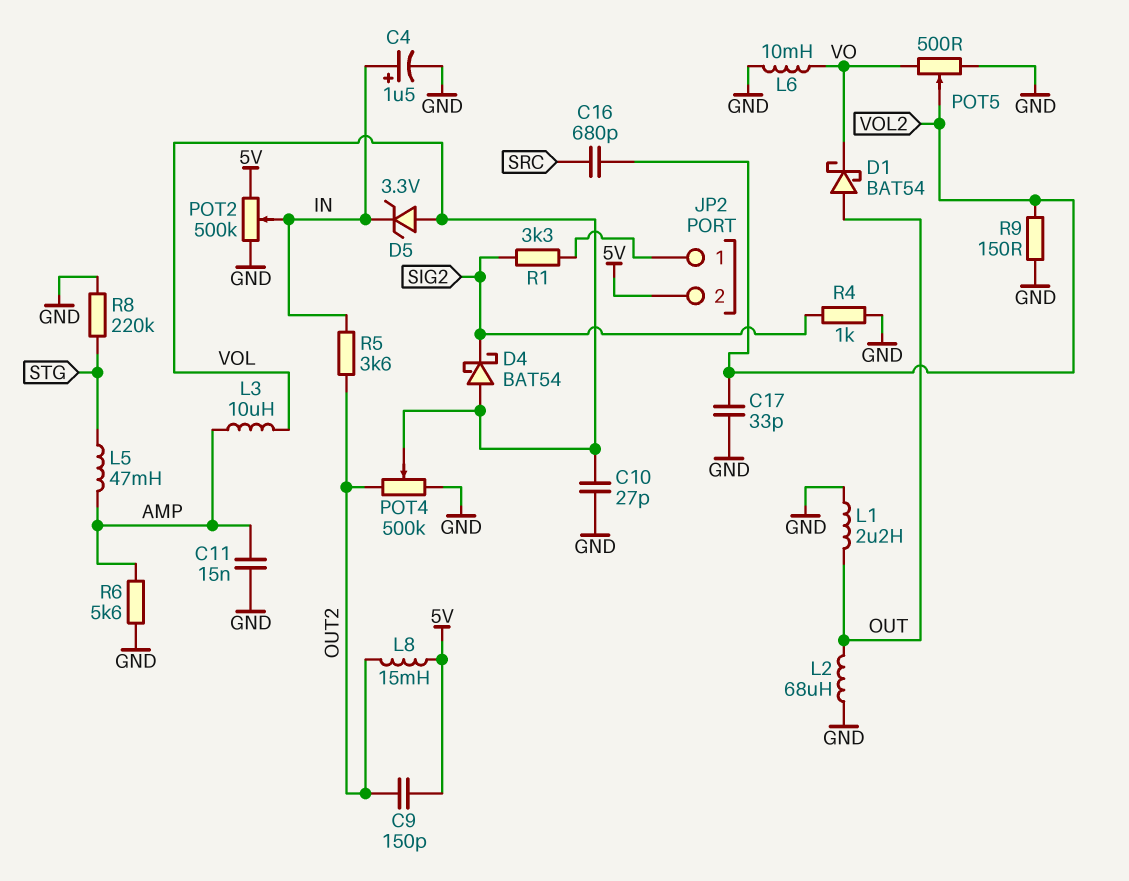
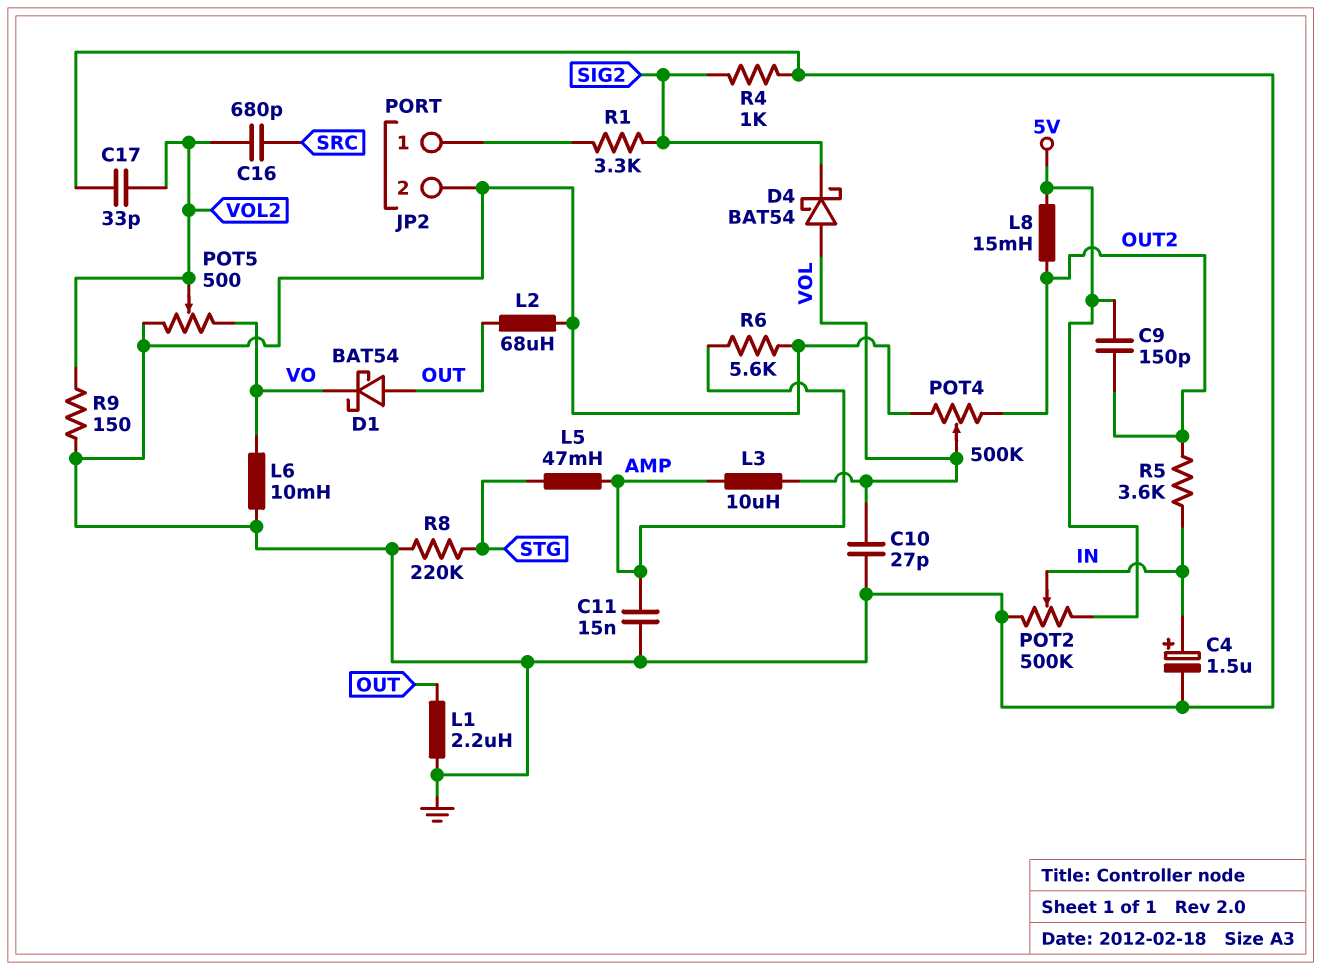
D5: zener 3.3V (A VOL, K IN) -> none
JP2 pin 2: 5V -> GND

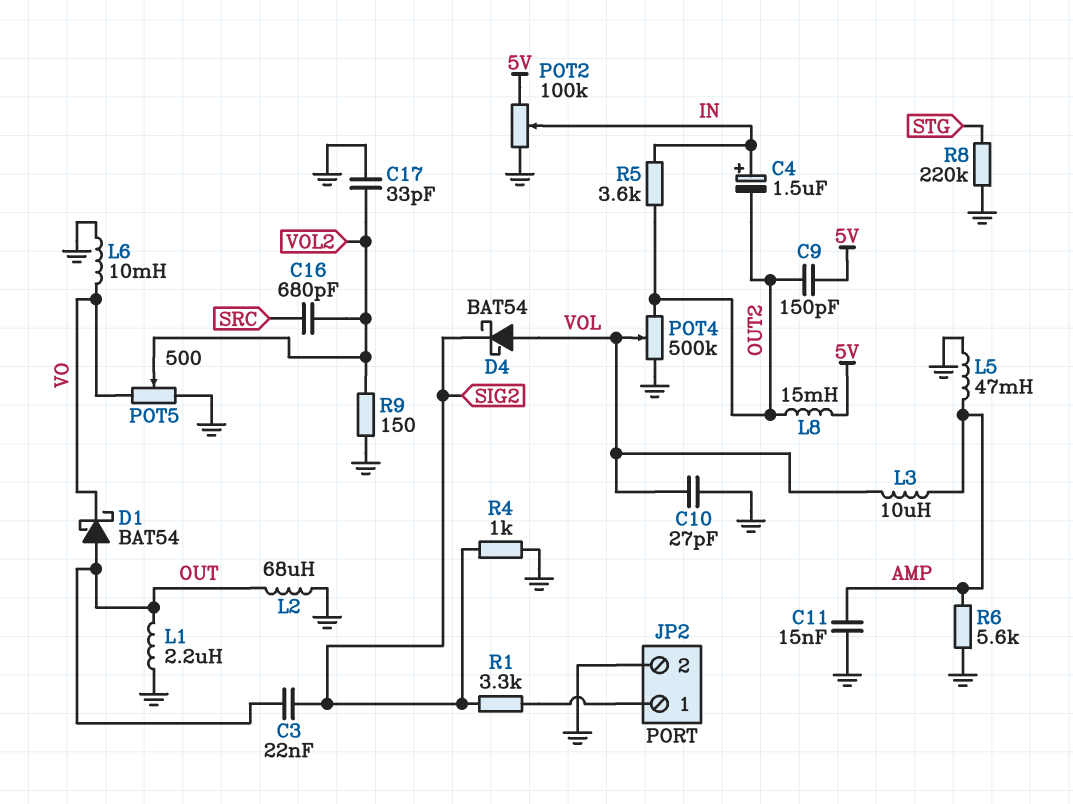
C3: none -> 22nF (OUT, SIG2)
C4: 1.5uF (plus IN, minus GND) -> 1.5uF (plus IN, minus OUT2)
L5: 47mH (AMP, STG) -> 47mH (AMP, GND)
POT2: 500k (5V, GND, wiper IN) -> 100k (5V, GND, wiper IN)

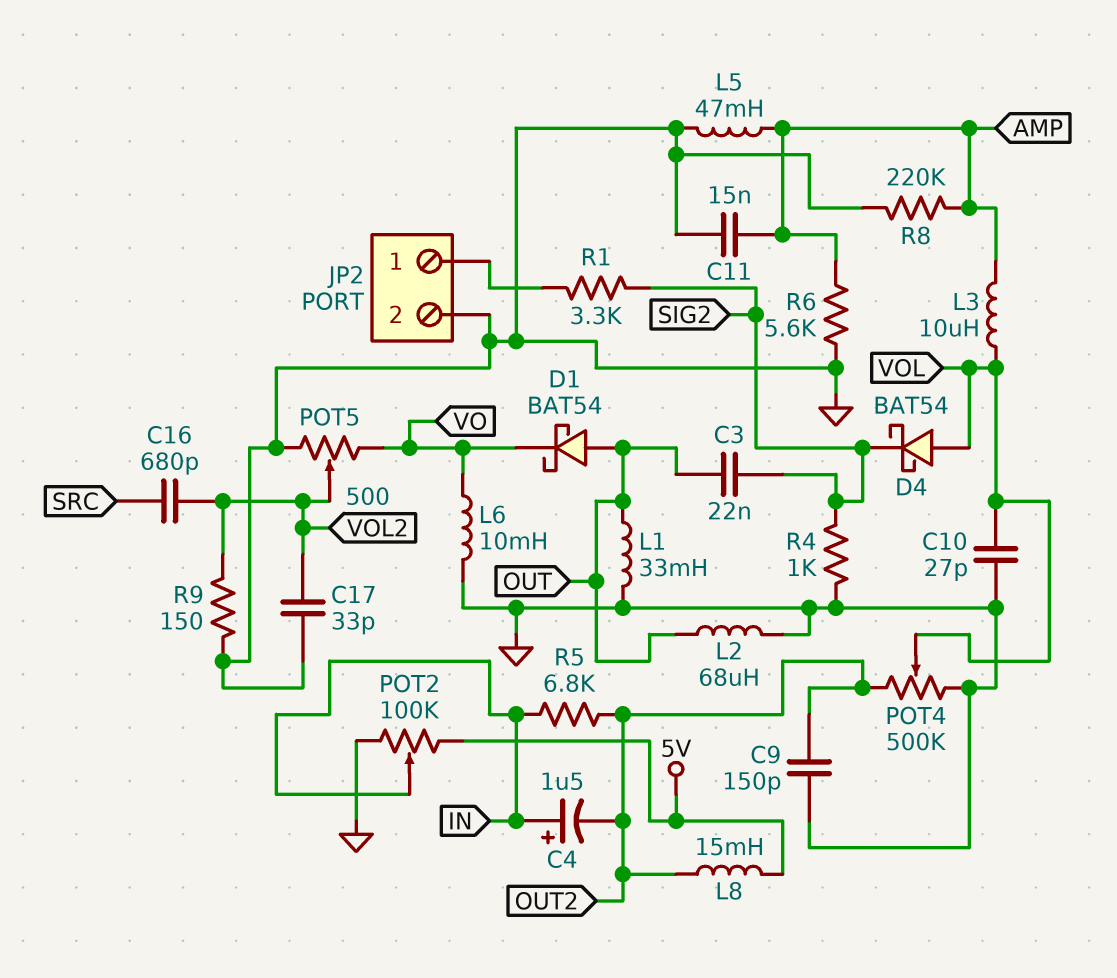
C9: 150pF (5V, OUT2) -> 150pF (GND, OUT2)
L1: 2.2uH (GND, OUT) -> 33mH (GND, OUT)
R5: 3.6k (IN, OUT2) -> 6.8k (IN, OUT2)
R8: 220k (GND, STG) -> 220k (AMP, GND)

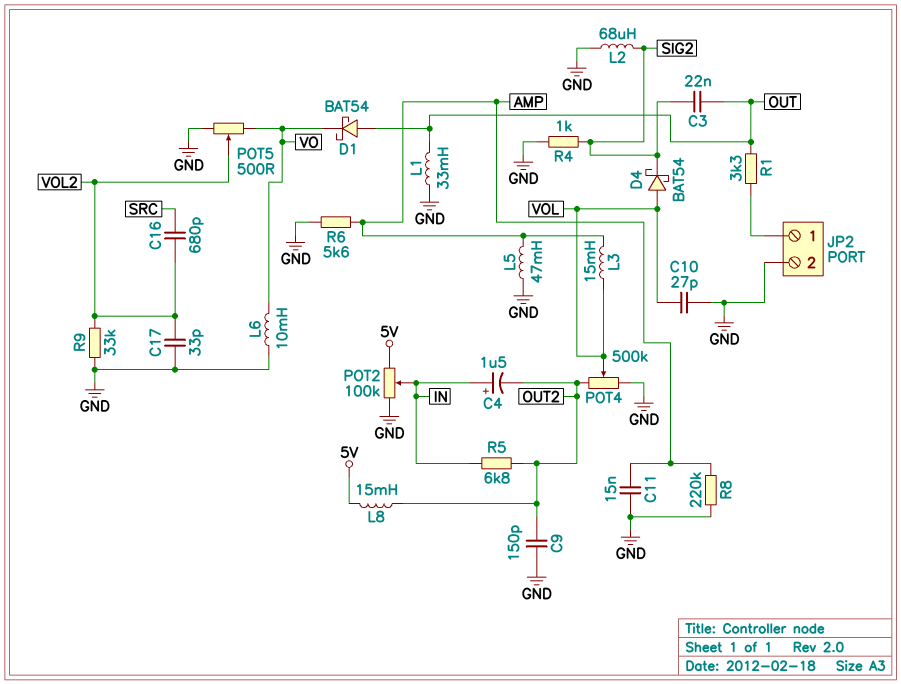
L2: 68uH (GND, OUT) -> 68uH (GND, SIG2)
L3: 10uH (AMP, VOL) -> 15mH (AMP, VOL)
R1: 3.3k (JP2/1, SIG2) -> 3.3k (JP2/1, OUT)
R9: 150 (GND, VOL2) -> 33k (GND, VOL2)

